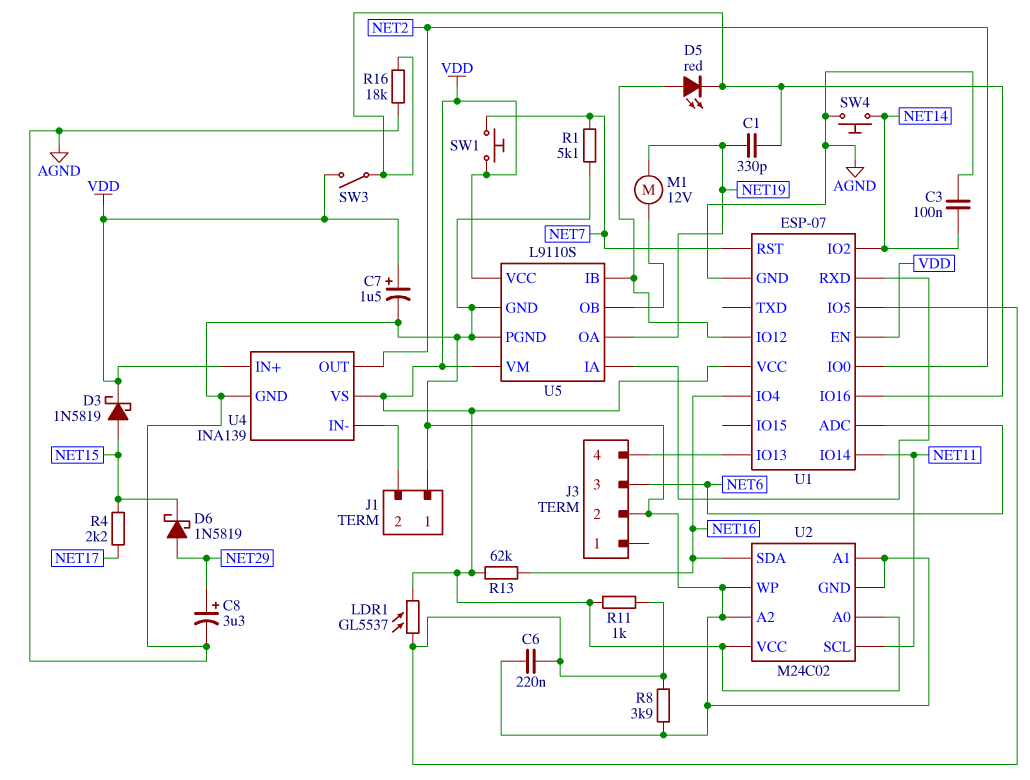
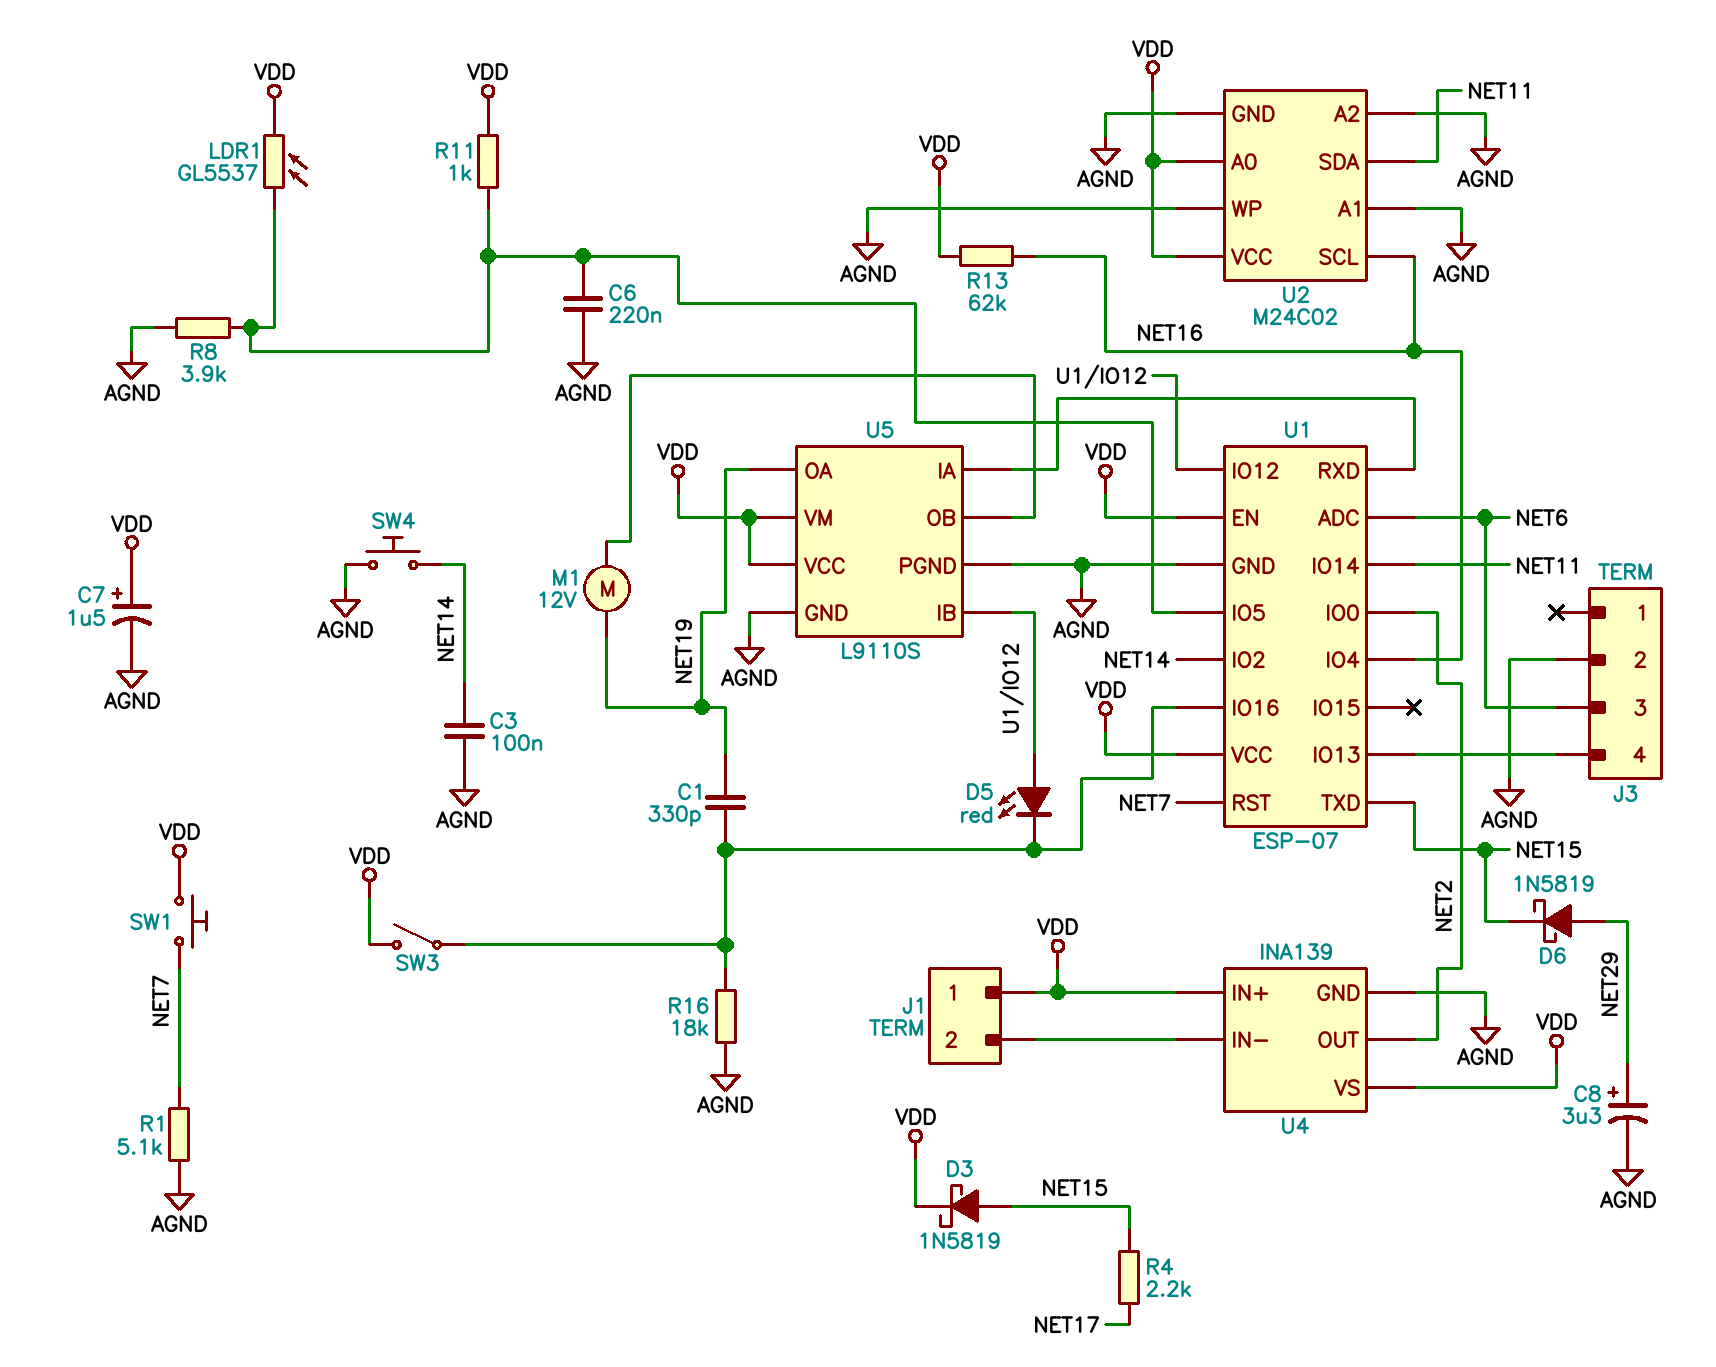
J1 pin 1: AGND -> VDD
U1 pin TXD: none -> NET15
U2 pin SCL: NET11 -> NET16
U2 pin SDA: NET16 -> NET11

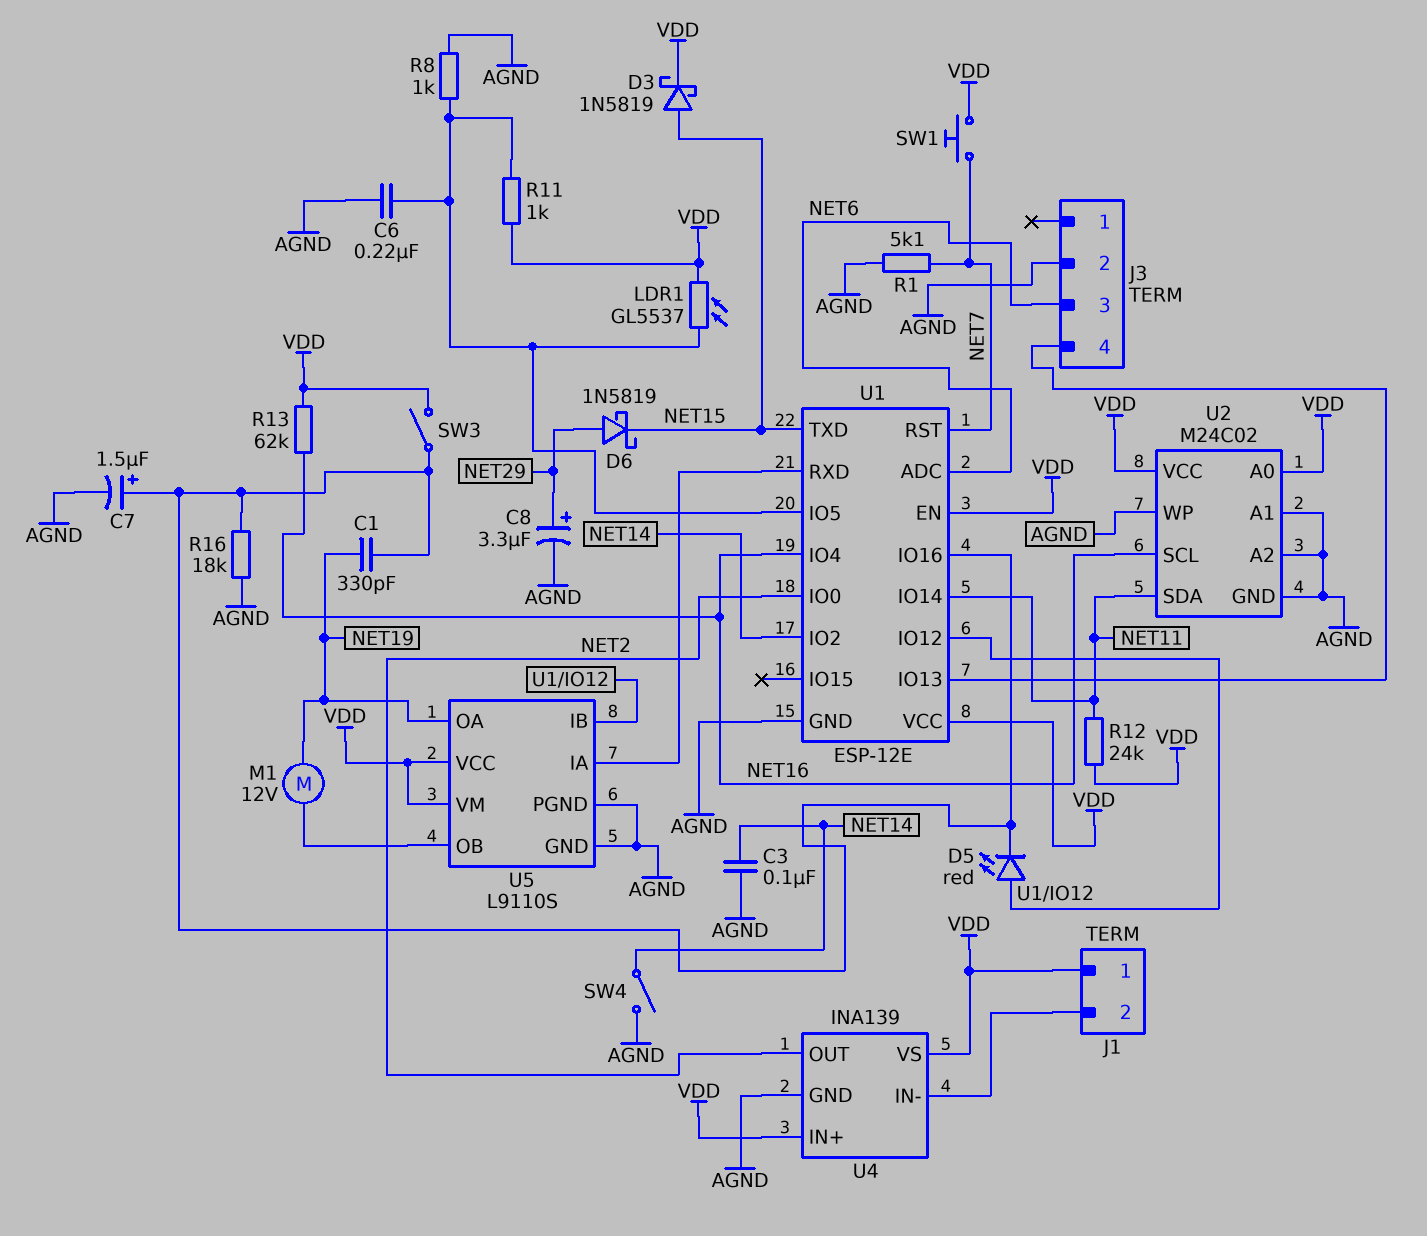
C7: 1.5uF (plus VDD, minus AGND) -> 1.5uF (plus U1/IO16, minus AGND)
R4: 2.2k (NET15, NET17) -> none
R8: 3.9k (AGND, U1/IO5) -> 1k (AGND, U1/IO5)
R12: none -> 24k (NET11, VDD)
SW4: button (AGND, NET14) -> switch (AGND, NET14)
U1: ESP-07 -> ESP-12E

